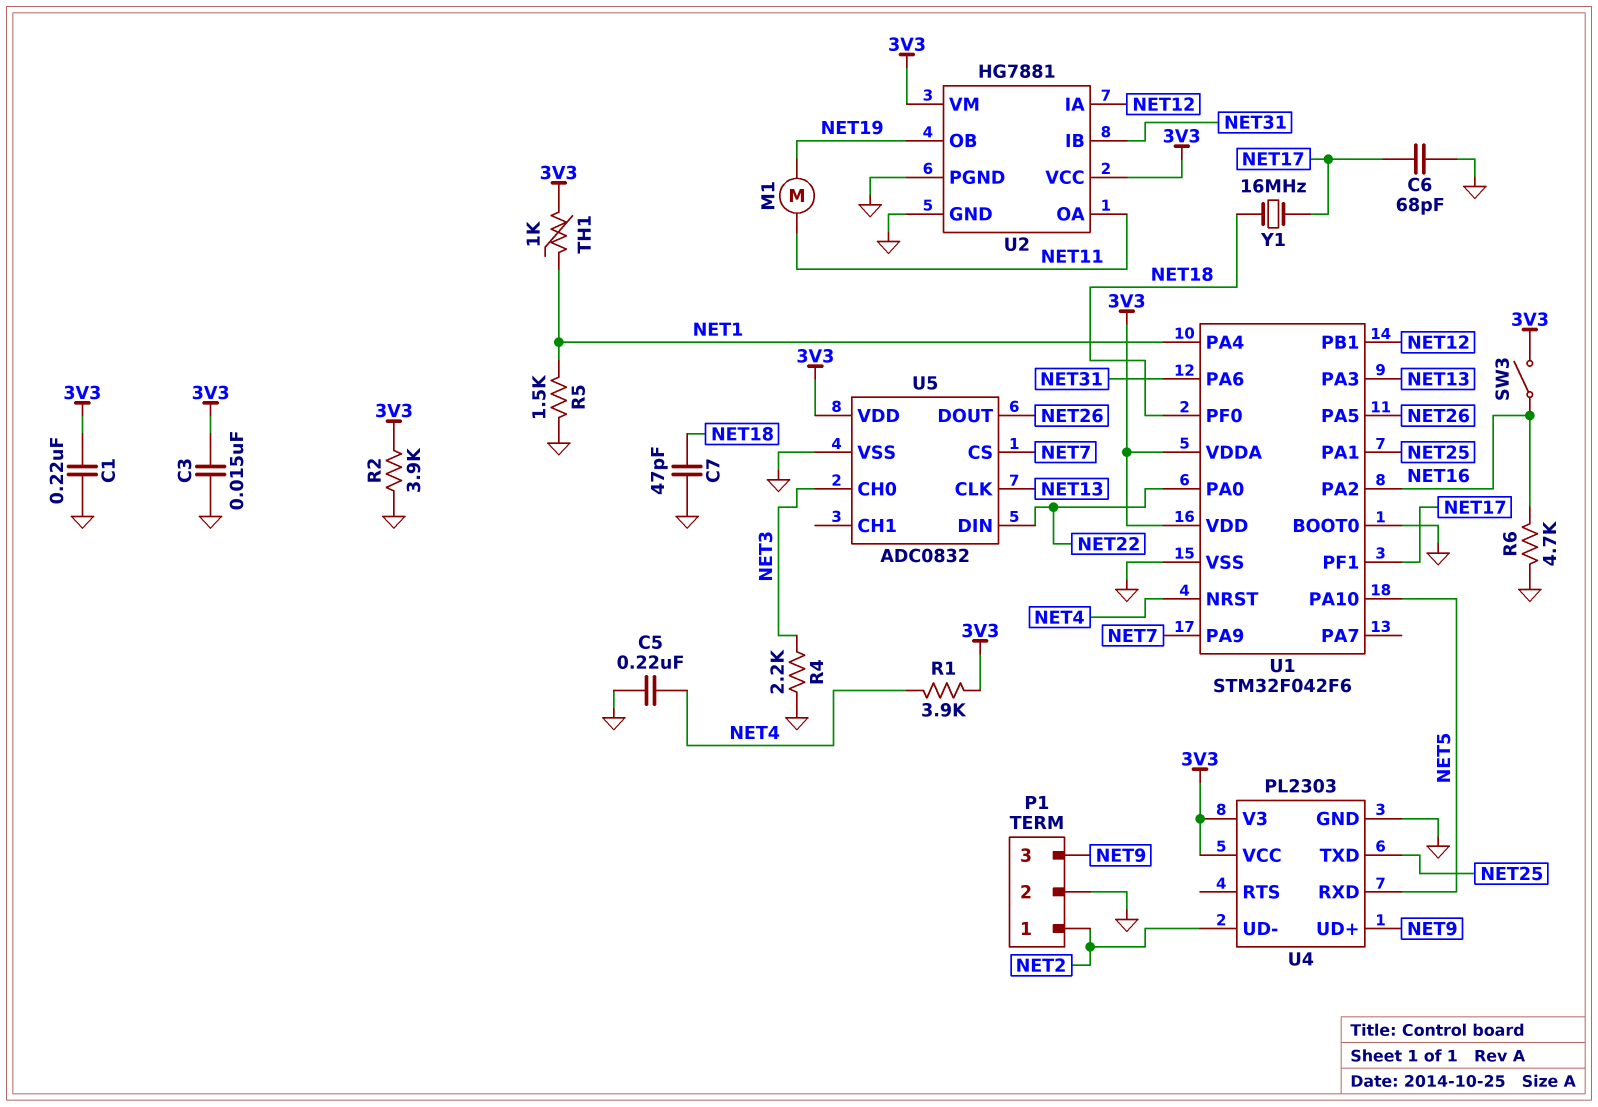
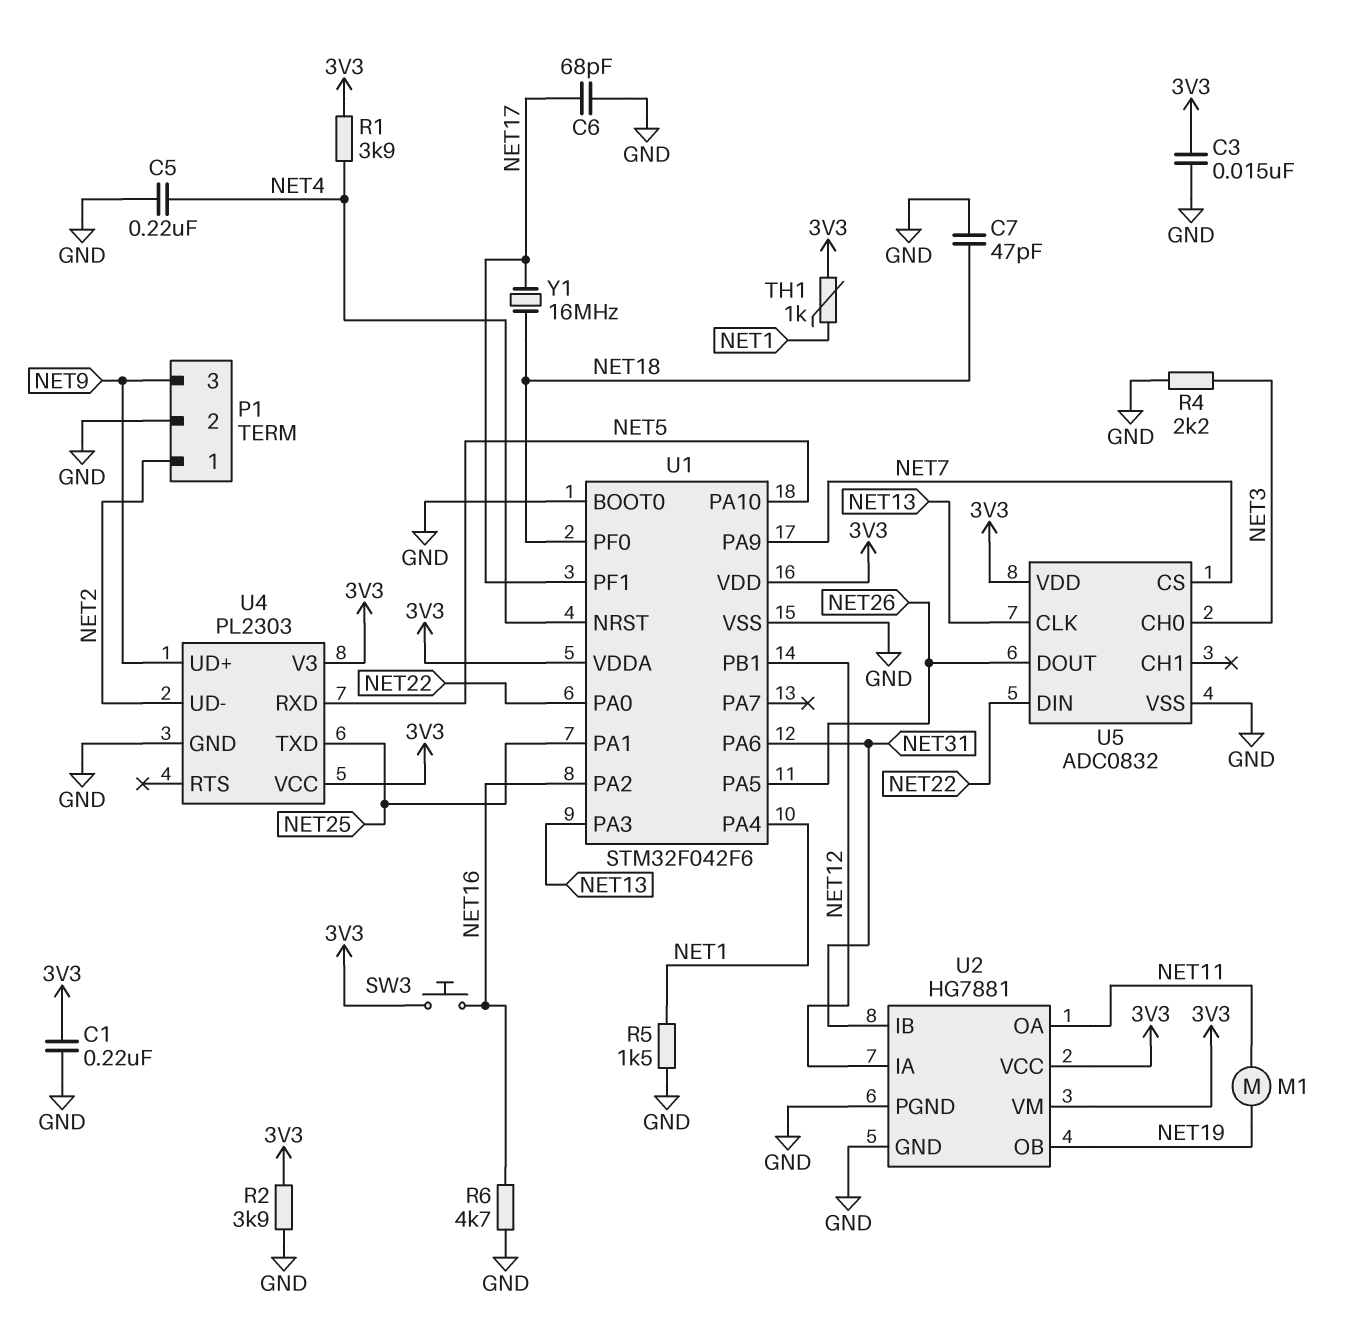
SW3: switch (3V3, NET16) -> button (3V3, NET16)

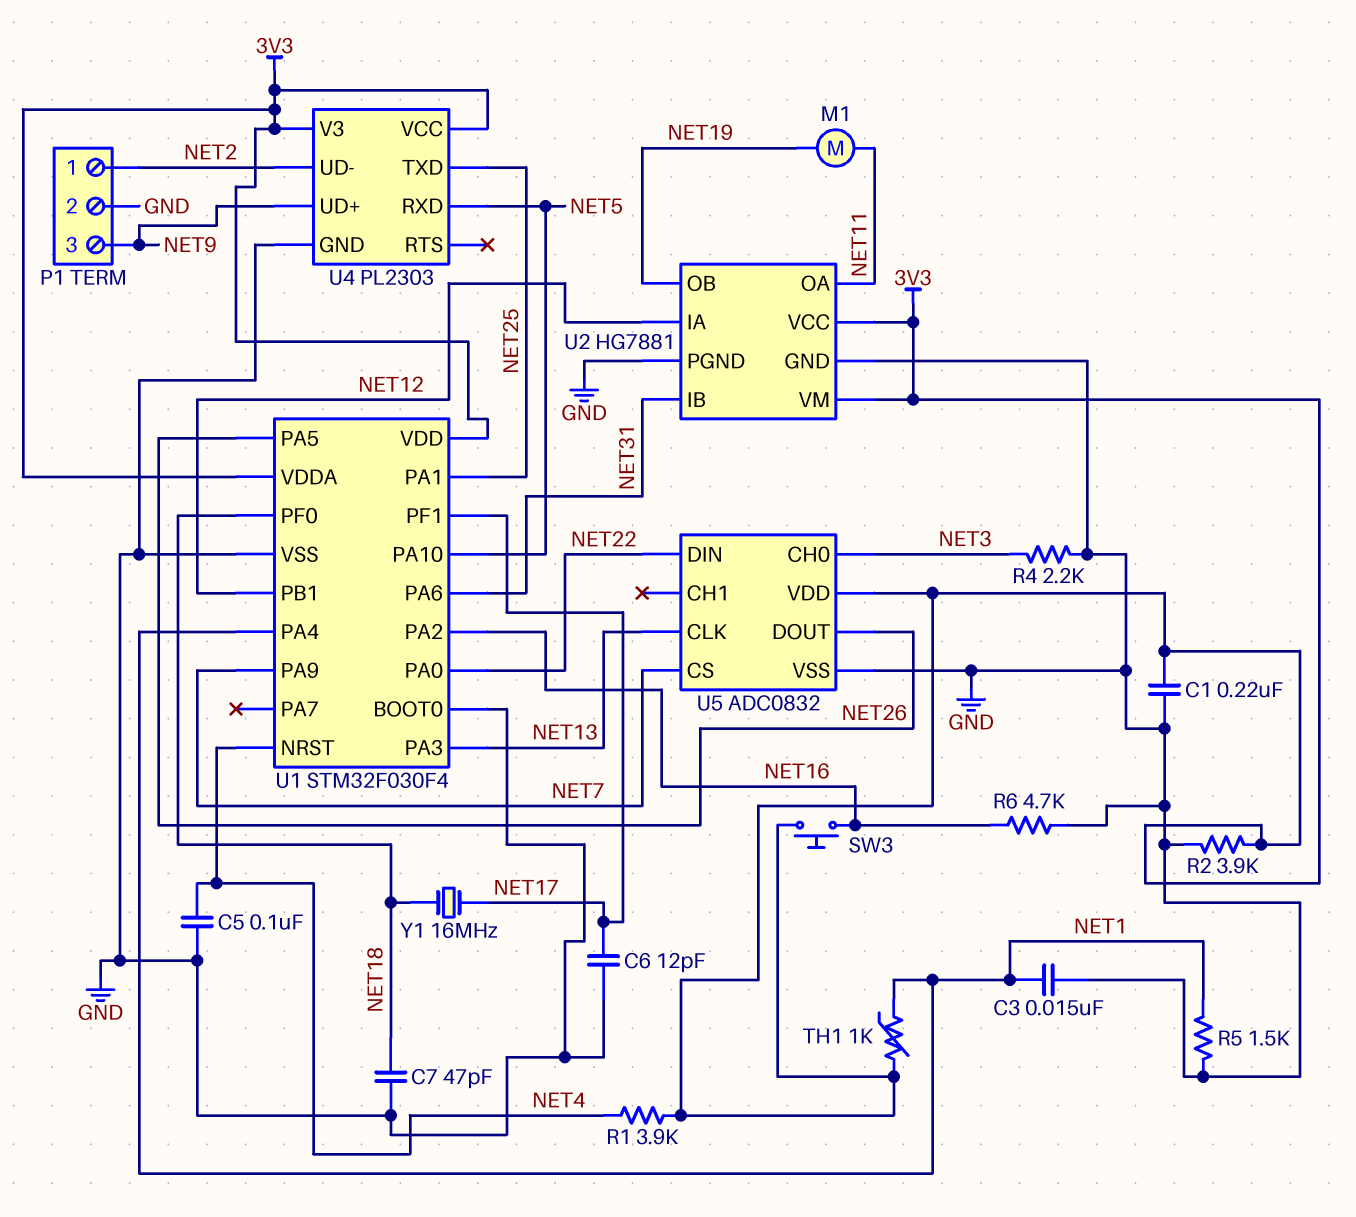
C3: 15nF (3V3, GND) -> 15nF (GND, NET1)
C5: 220nF (GND, NET4) -> 100nF (GND, NET4)
C6: 68pF (GND, NET17) -> 12pF (GND, NET17)
U1: STM32F042F6 -> STM32F030F4

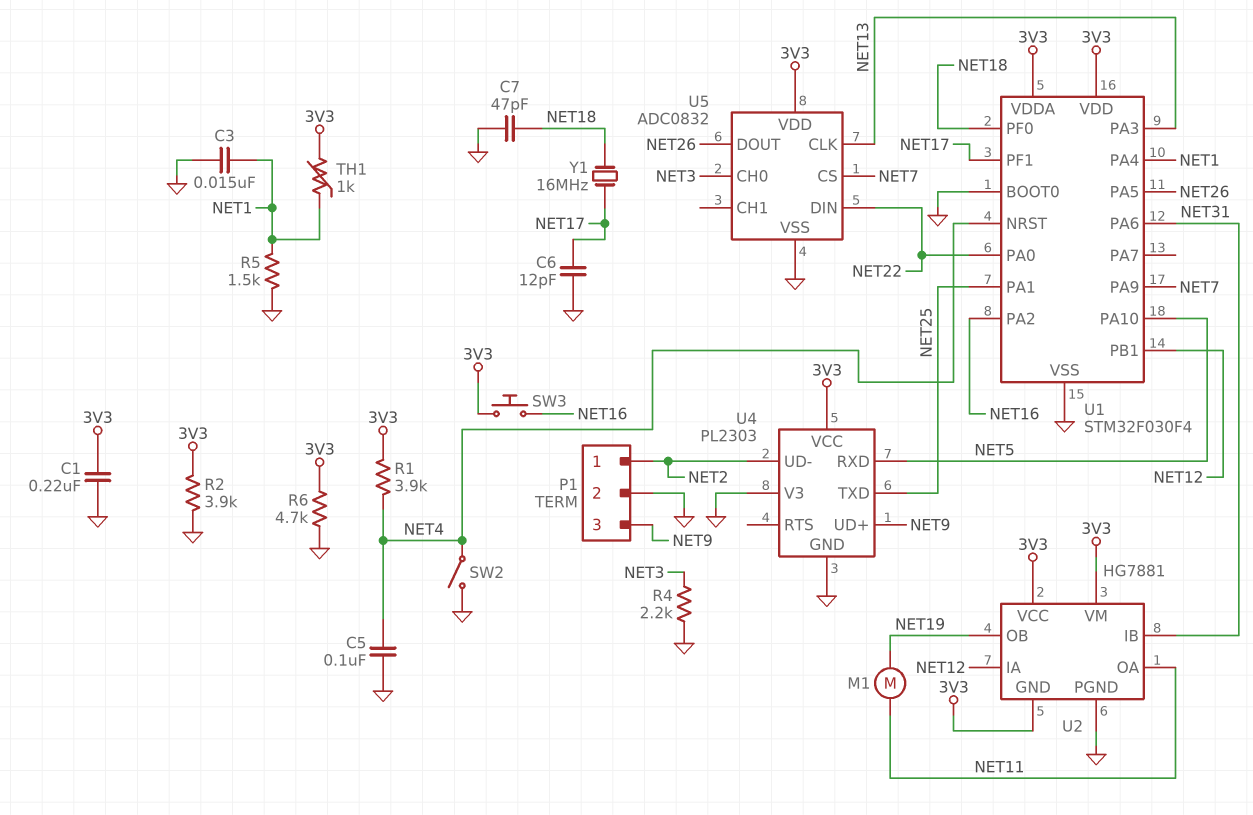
R6: 4.7k (GND, NET16) -> 4.7k (3V3, GND)
SW2: none -> switch (GND, NET4)
U2 pin GND: GND -> 3V3
U4 pin V3: 3V3 -> GND

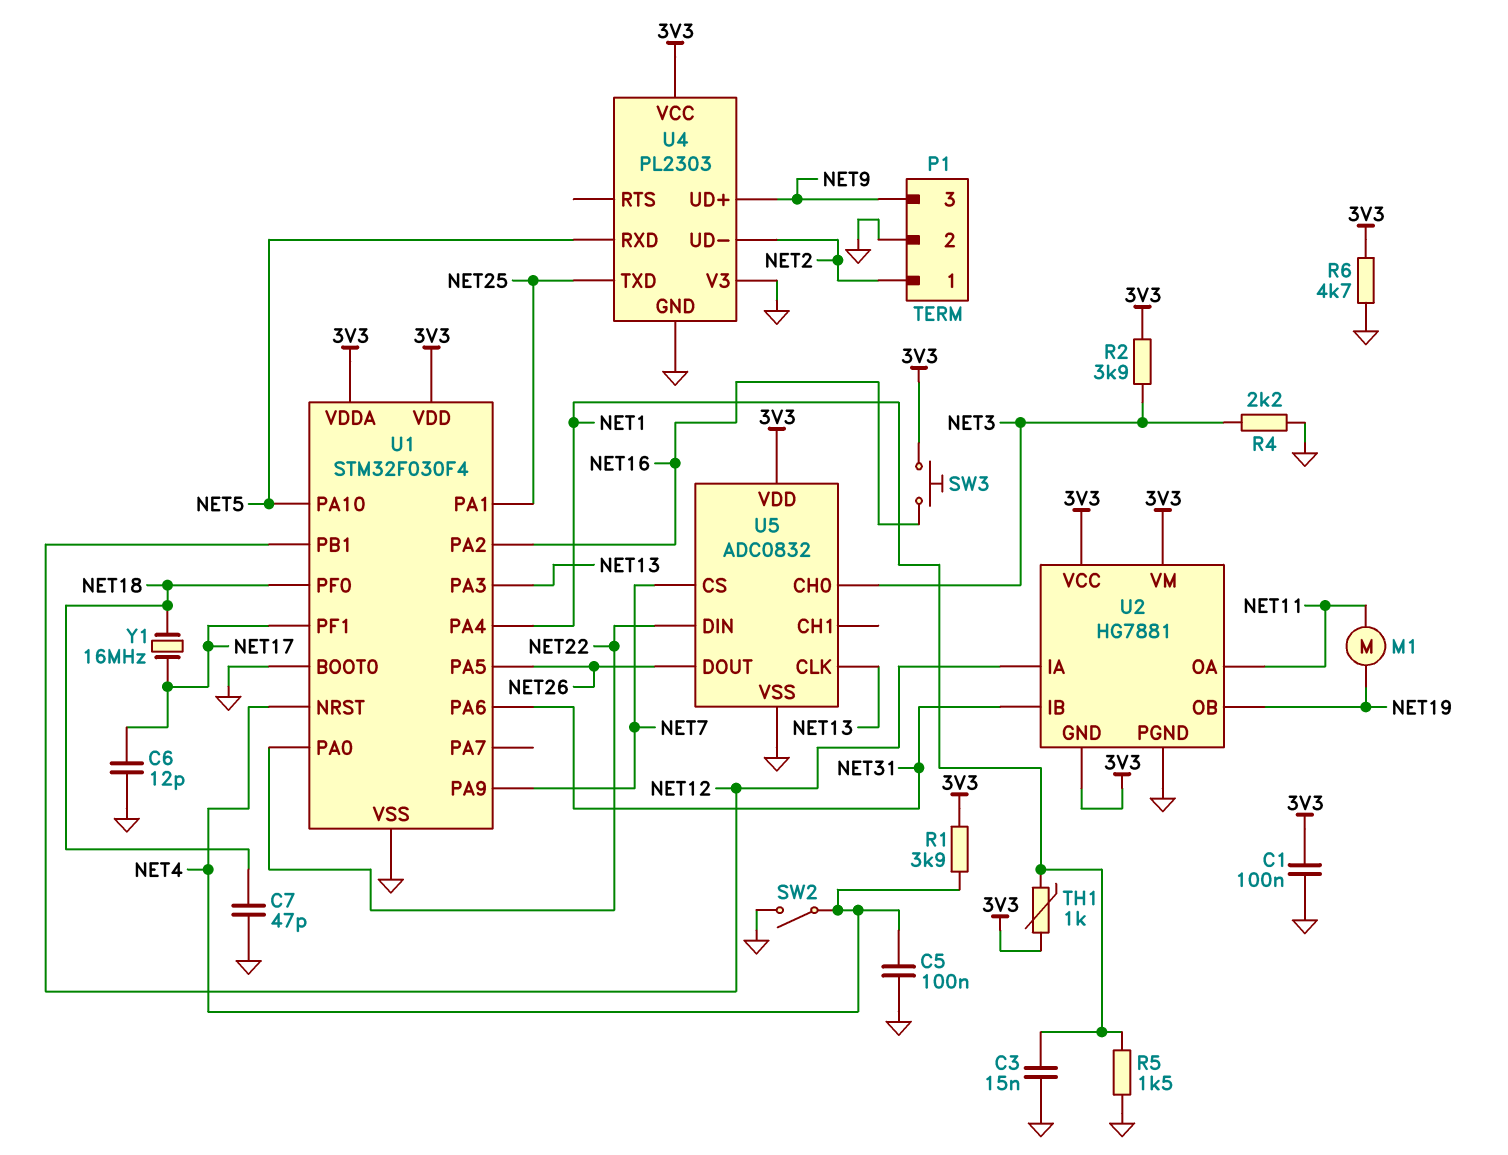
C1: 220nF (3V3, GND) -> 100nF (3V3, GND)
R2: 3.9k (3V3, GND) -> 3.9k (3V3, NET3)

